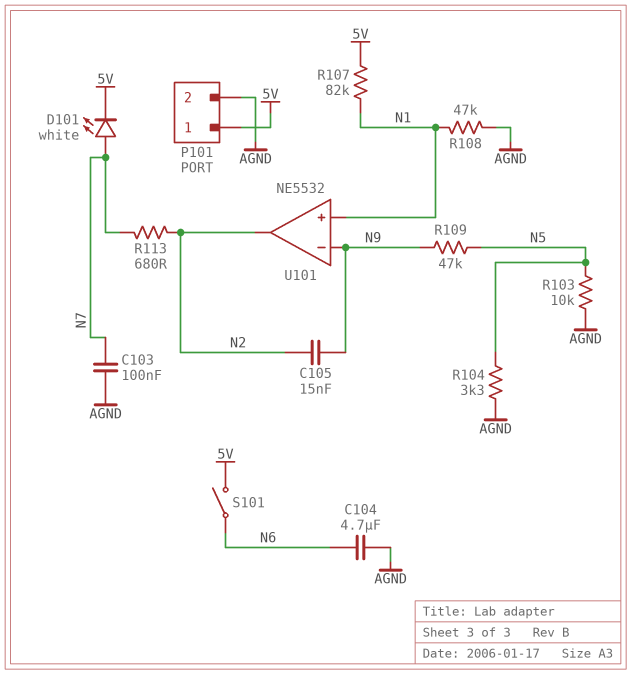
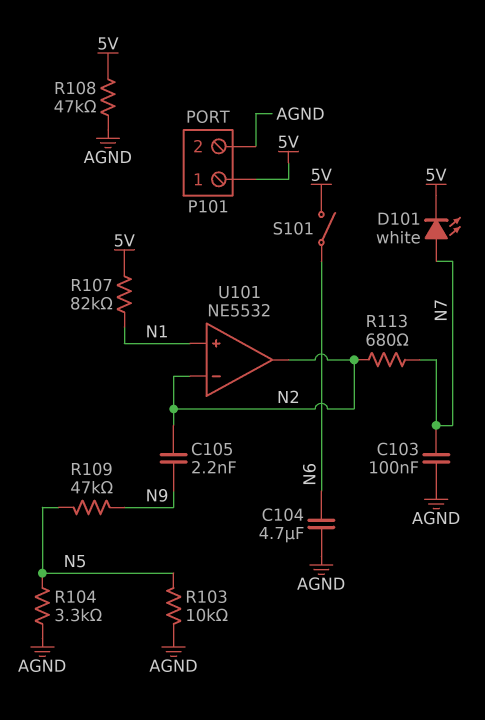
C105: 15nF (N2, N9) -> 2.2nF (N2, N9)
R108: 47k (AGND, N1) -> 47k (5V, AGND)
U101 pin in-: N9 -> N2

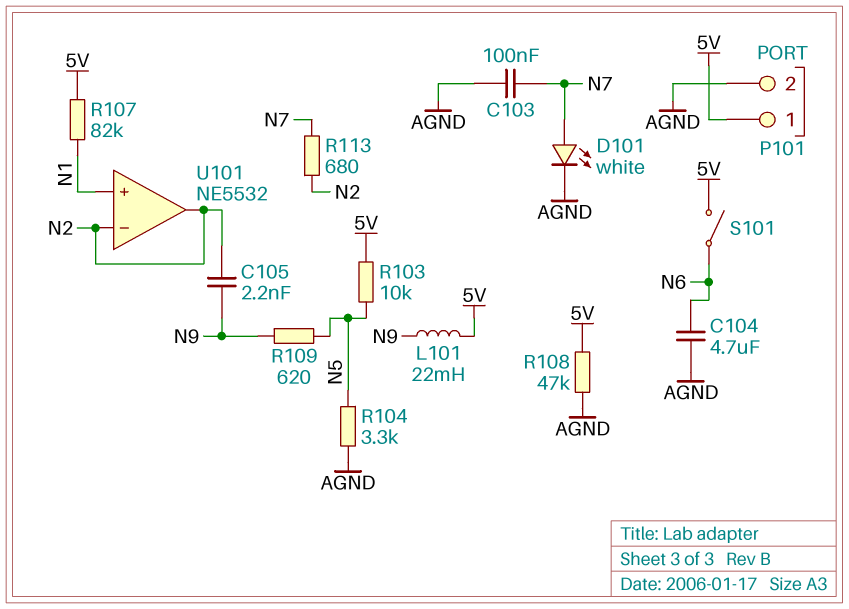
D101: LED white (A N7, K 5V) -> LED white (A N7, K AGND)
L101: none -> 22mH (5V, N9)
R103: 10k (AGND, N5) -> 10k (5V, N5)
R109: 47k (N5, N9) -> 620 (N5, N9)

